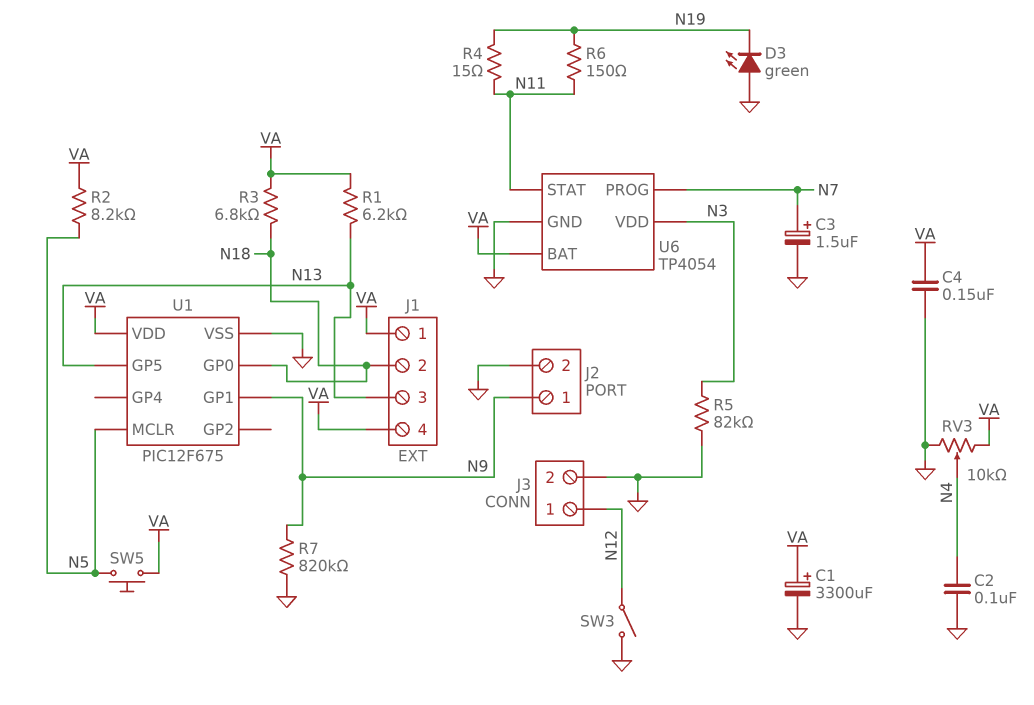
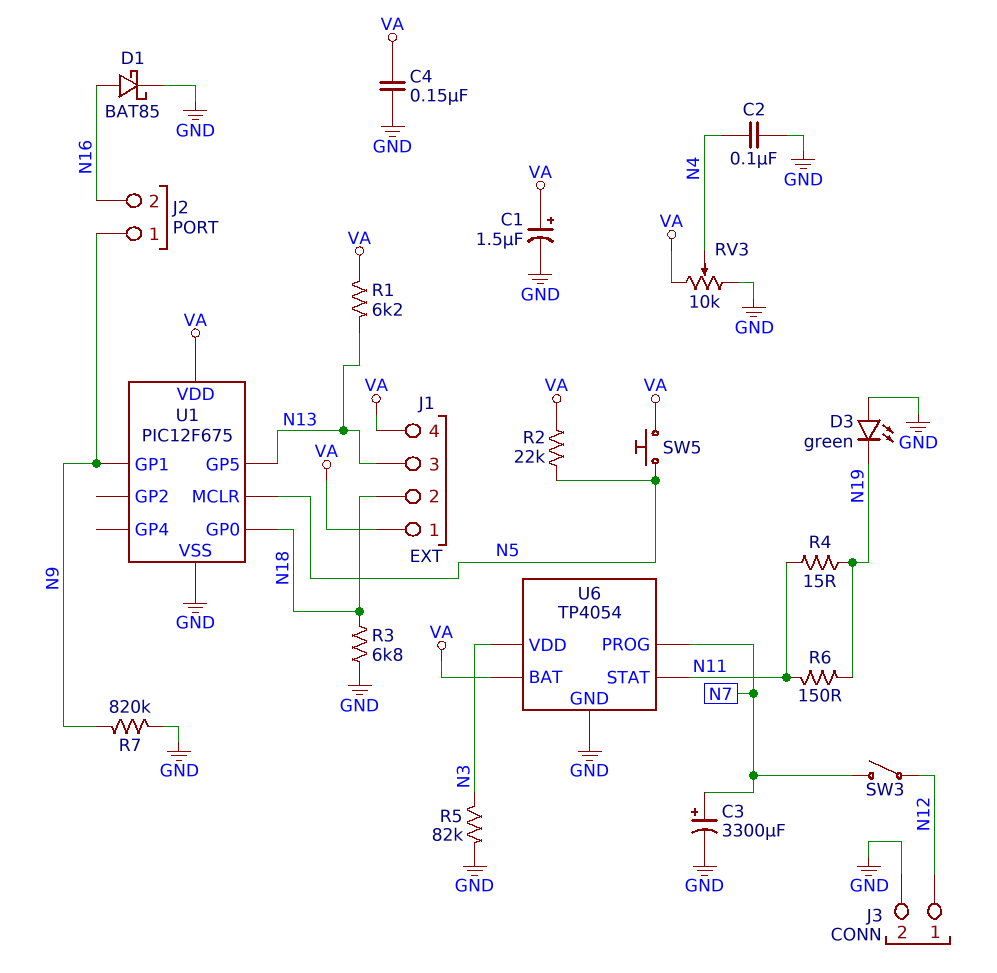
C1: 3300uF (plus VA, minus GND) -> 1.5uF (plus VA, minus GND)
C3: 1.5uF (plus N7, minus GND) -> 3300uF (plus N7, minus GND)
D1: none -> schottky BAT85 (A N16, K GND)
J2 pin 2: GND -> N16
R2: 8.2k (N5, VA) -> 22k (N5, VA)
R3: 6.8k (N18, VA) -> 6.8k (GND, N18)
SW3: switch (GND, N12) -> switch (N7, N12)

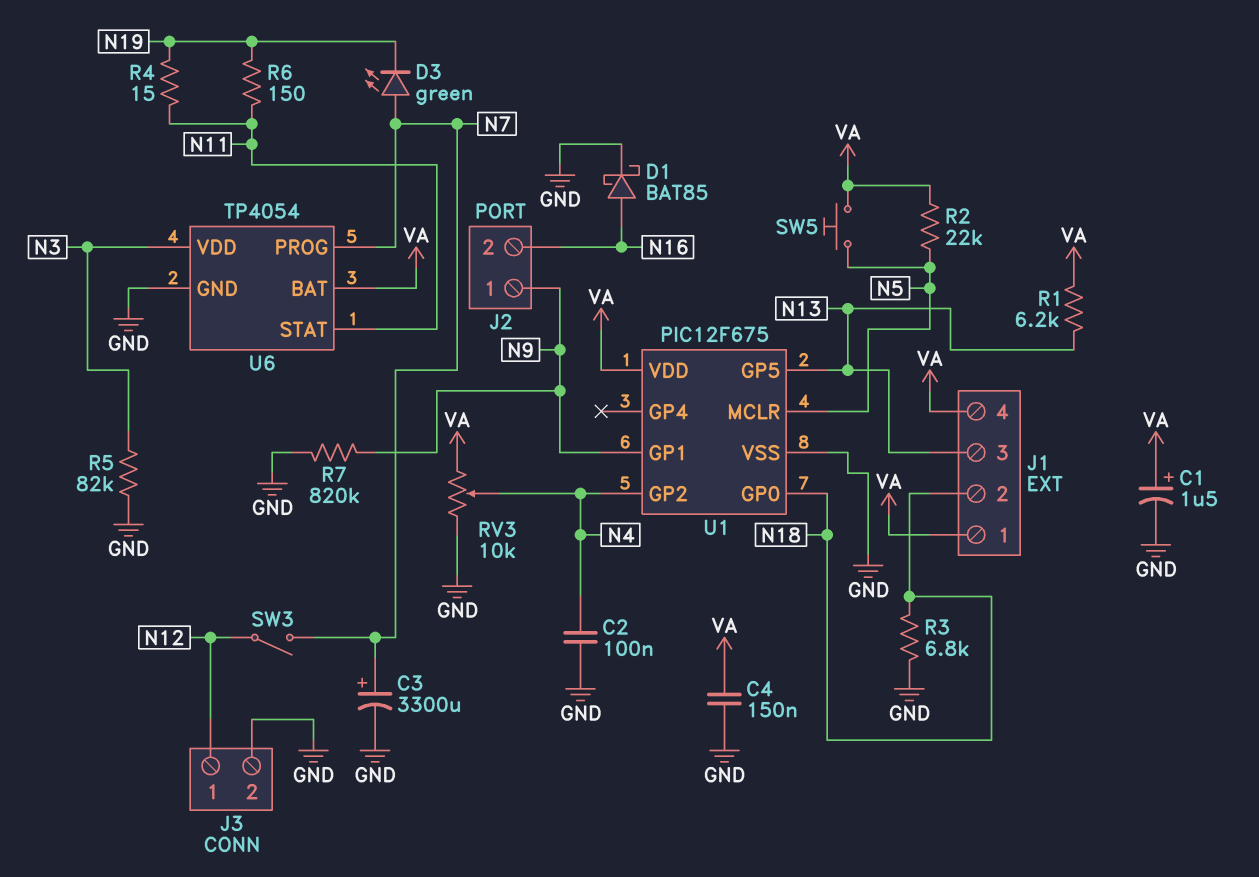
D3: LED green (A GND, K N19) -> LED green (A N7, K N19)
U1 pin GP2: none -> N4

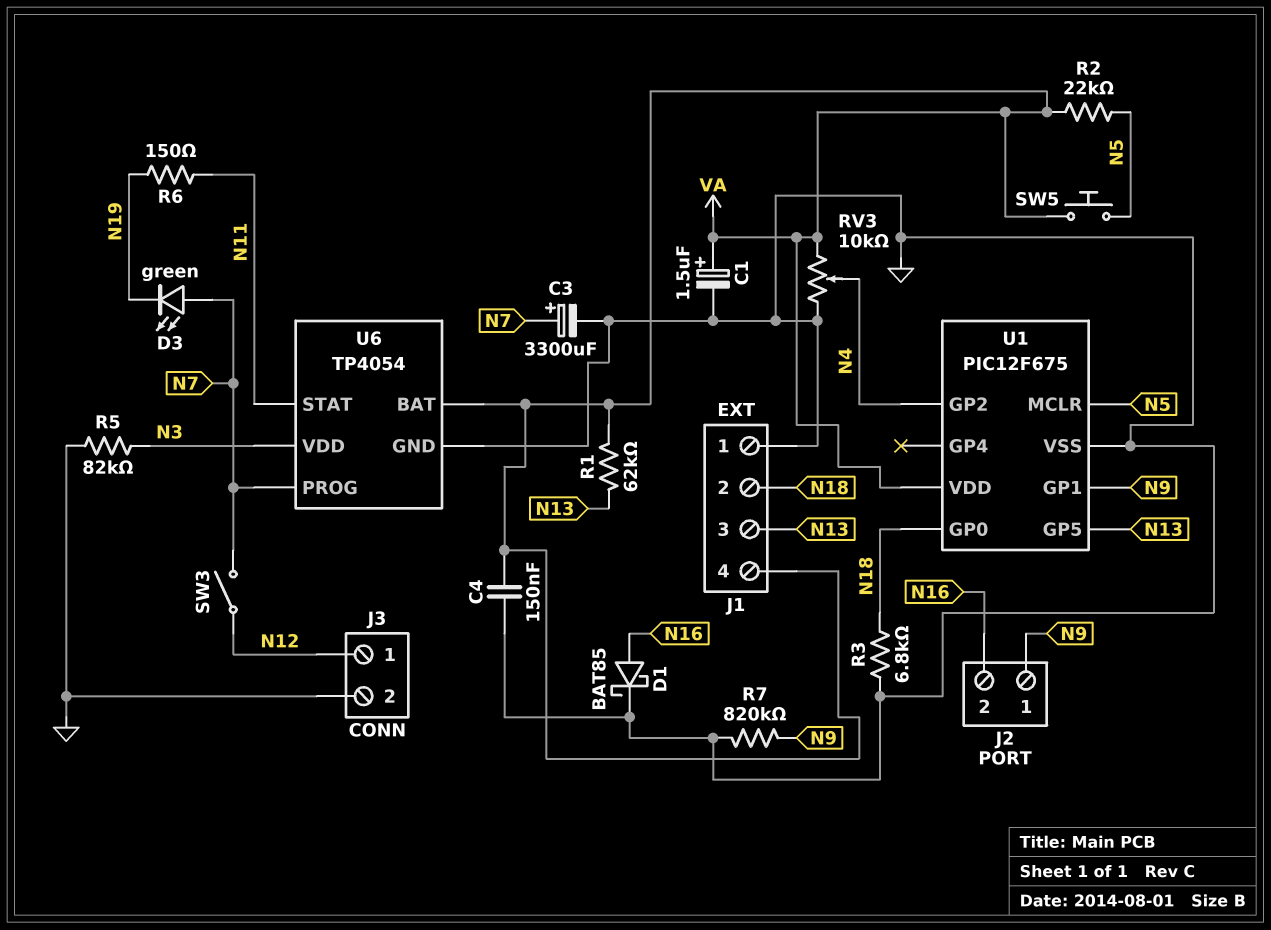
C2: 100nF (GND, N4) -> none
J1 pin 1: VA -> GND
R1: 6.2k (N13, VA) -> 62k (N13, VA)
R4: 15 (N11, N19) -> none

